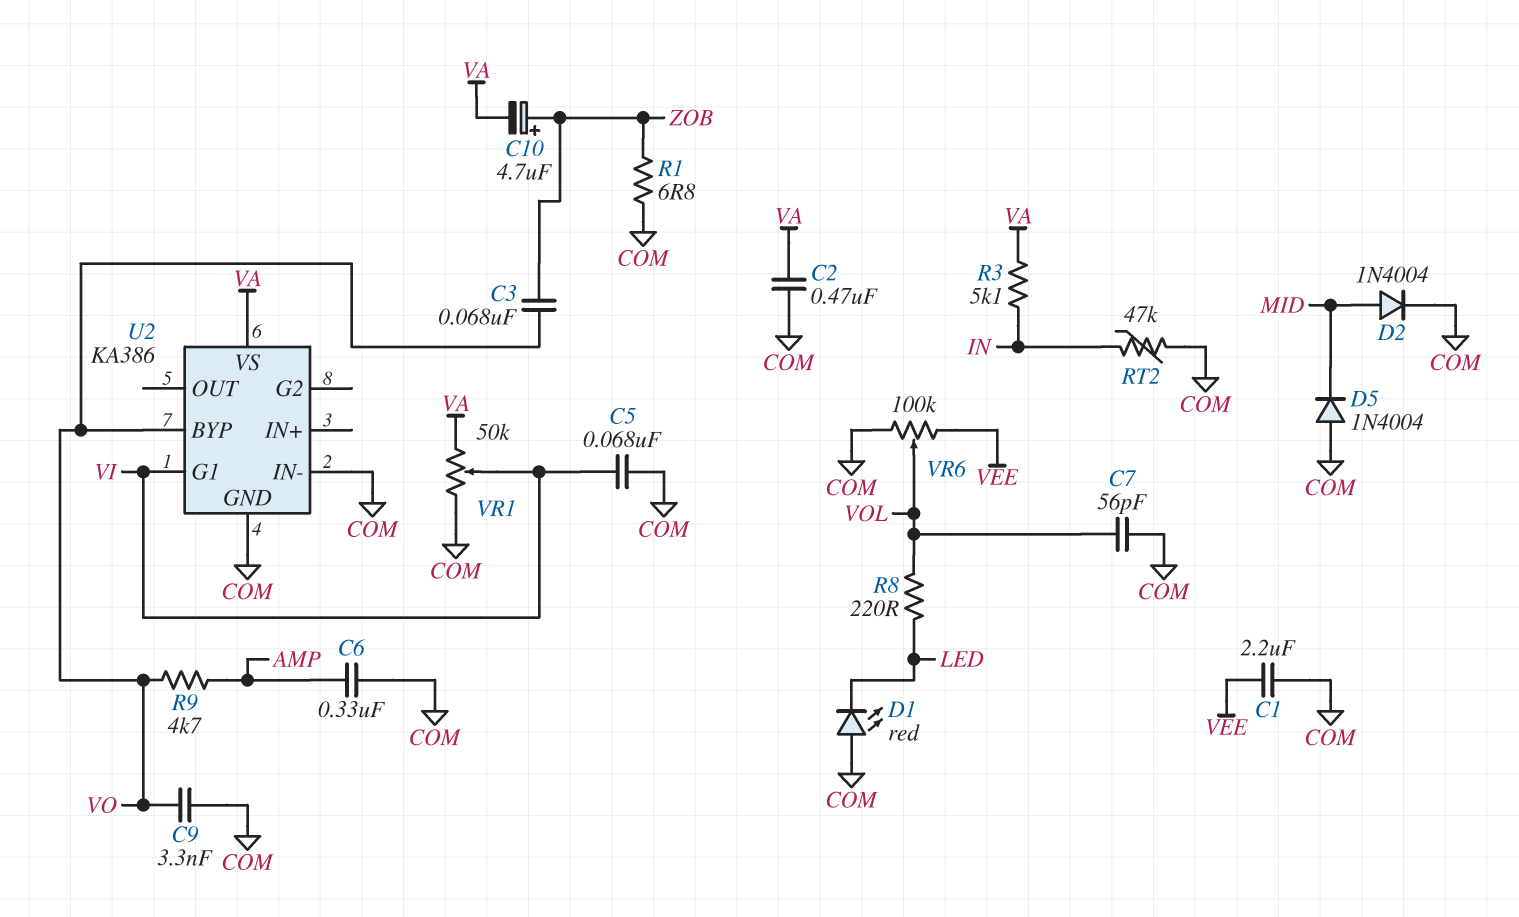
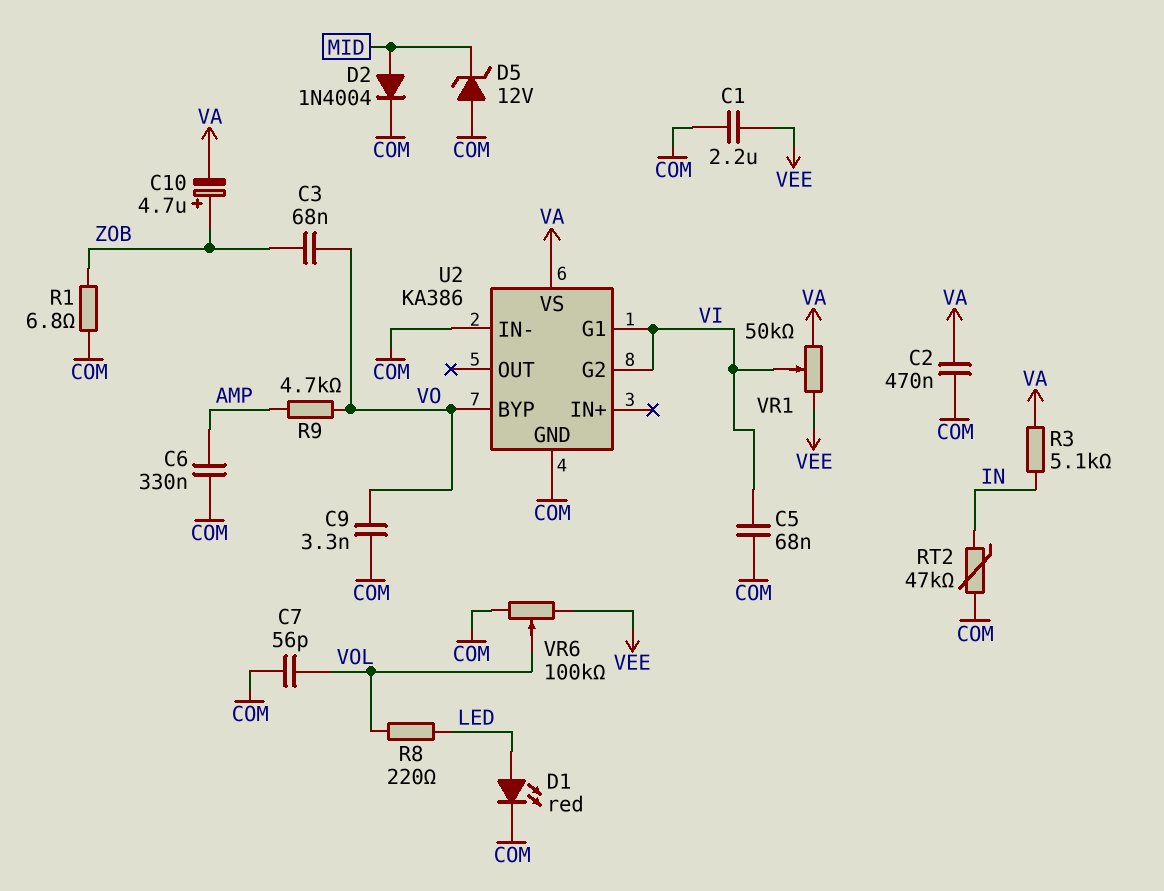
D1: LED red (A COM, K LED) -> LED red (A LED, K COM)
D5: diode 1N4004 (A COM, K MID) -> zener 12V (A COM, K MID)
U2 pin G2: none -> VI
VR1: 50k (COM, VA, wiper VI) -> 50k (VA, VEE, wiper VI)

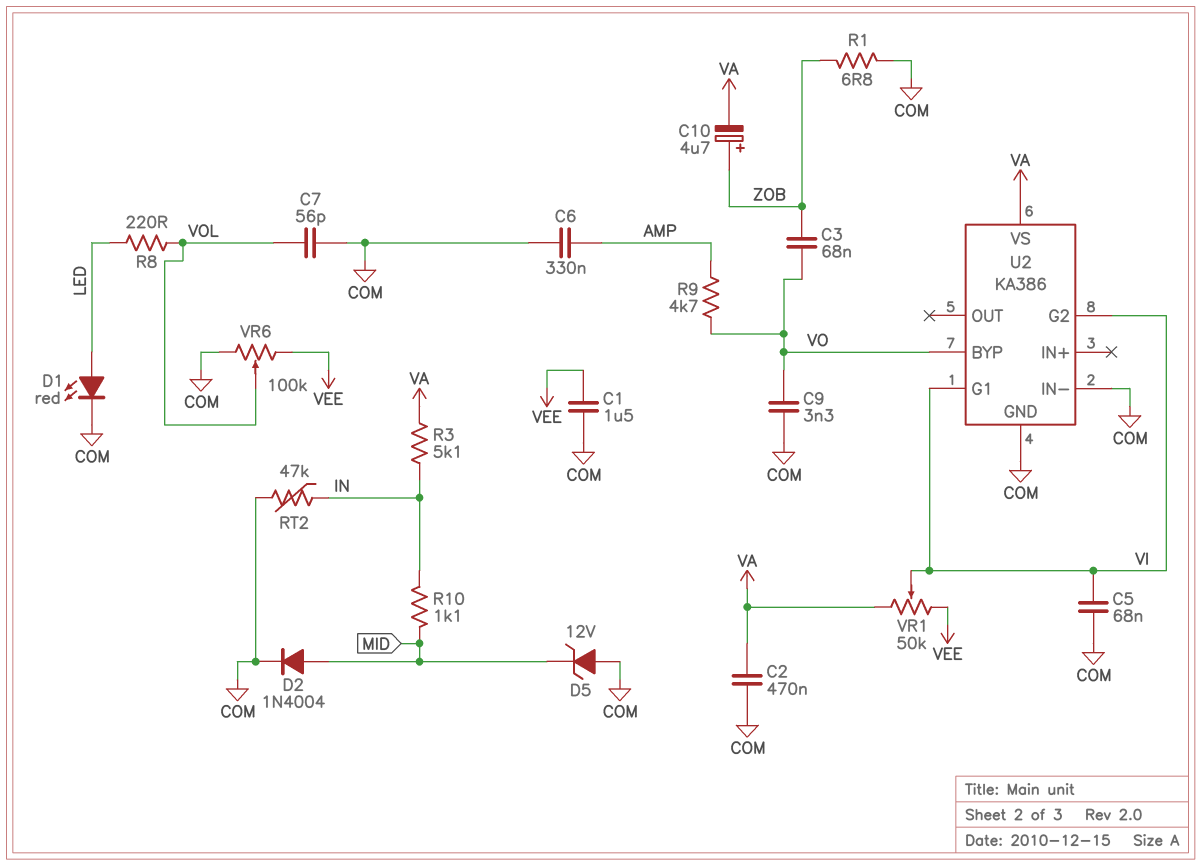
C1: 2.2uF (COM, VEE) -> 1.5uF (COM, VEE)
R10: none -> 1.1k (IN, MID)

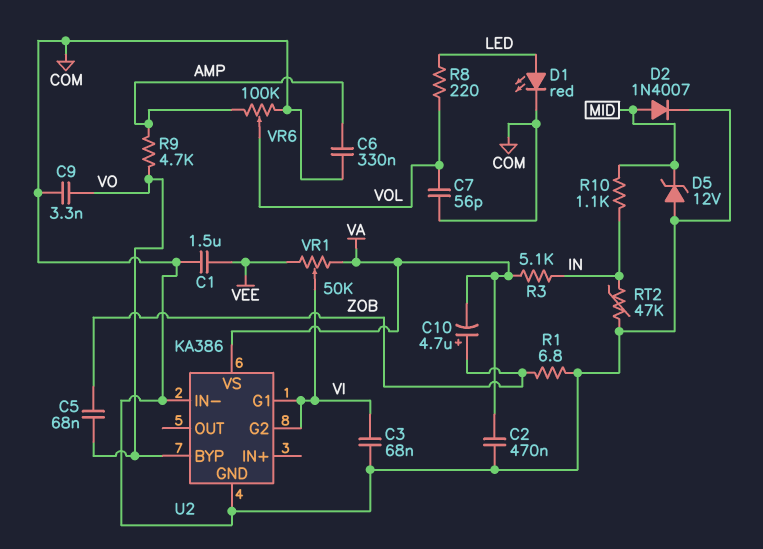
C3: 68nF (VO, ZOB) -> 68nF (COM, VI)
C5: 68nF (COM, VI) -> 68nF (VO, ZOB)
D2: diode 1N4004 (A MID, K COM) -> diode 1N4007 (A MID, K COM)
VR6: 100k (COM, VEE, wiper VOL) -> 100k (AMP, COM, wiper VOL)

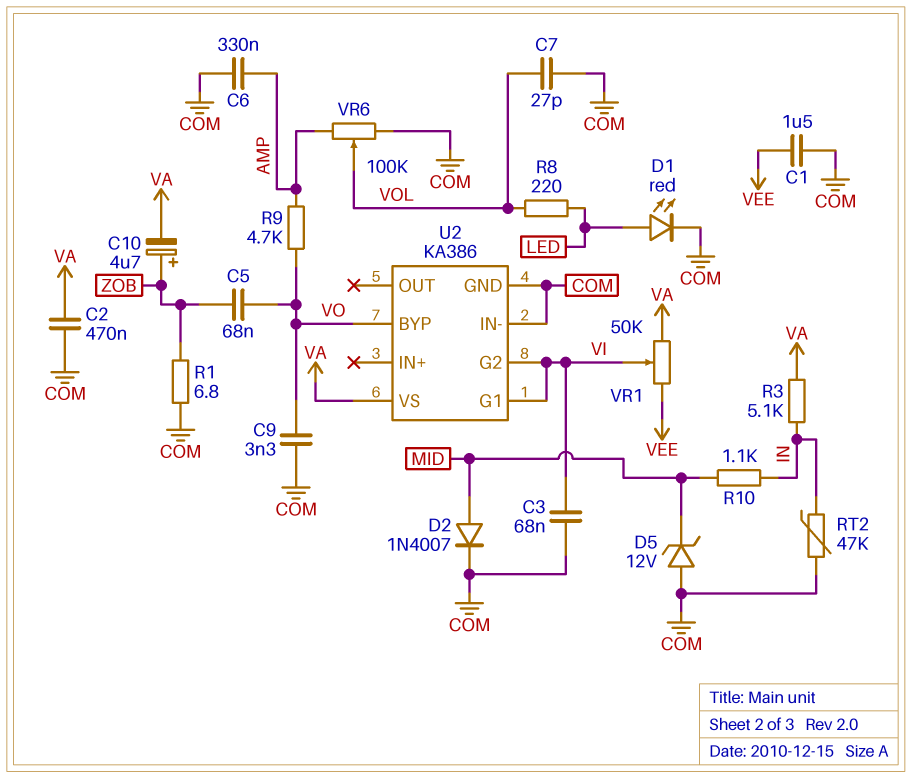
C7: 56pF (COM, VOL) -> 27pF (COM, VOL)

